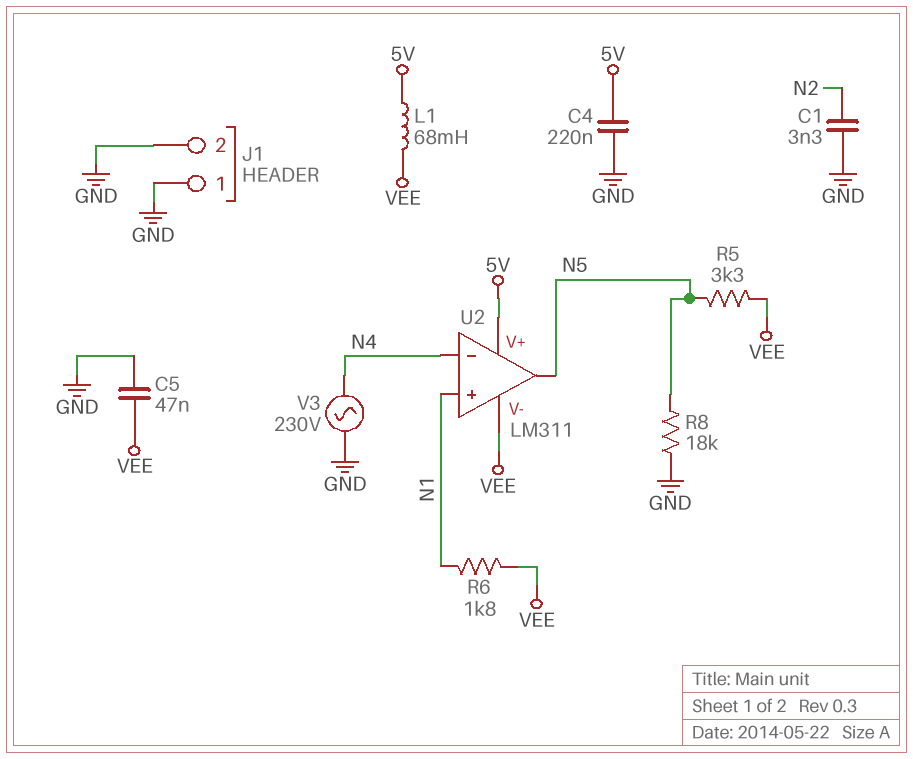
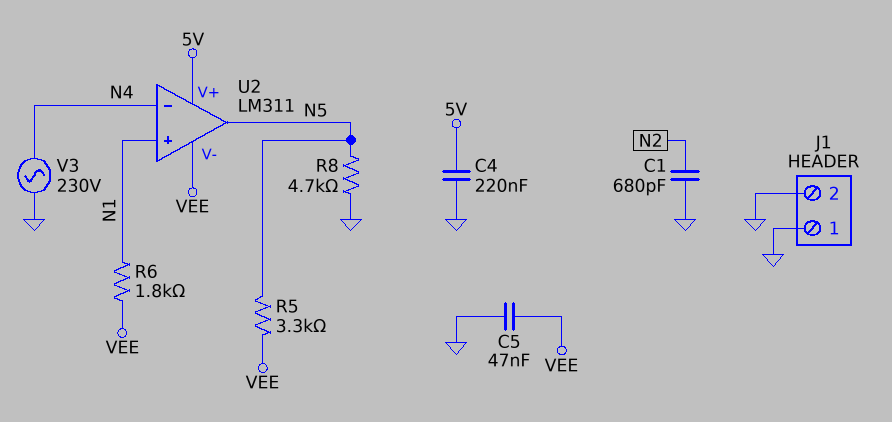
C1: 3.3nF (GND, N2) -> 680pF (GND, N2)
L1: 68mH (5V, VEE) -> none
R8: 18k (GND, N5) -> 4.7k (GND, N5)

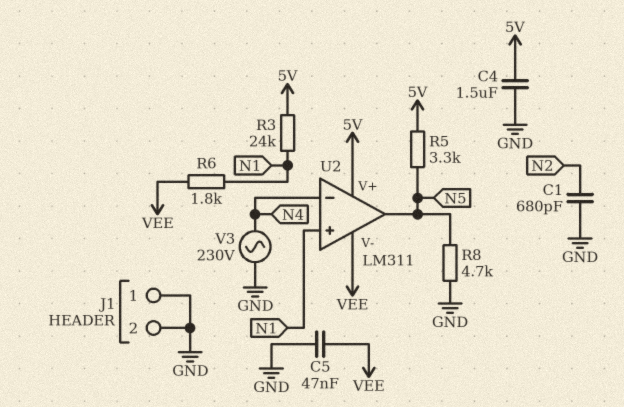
C4: 220nF (5V, GND) -> 1.5uF (5V, GND)
R3: none -> 24k (5V, N1)
R5: 3.3k (N5, VEE) -> 3.3k (5V, N5)

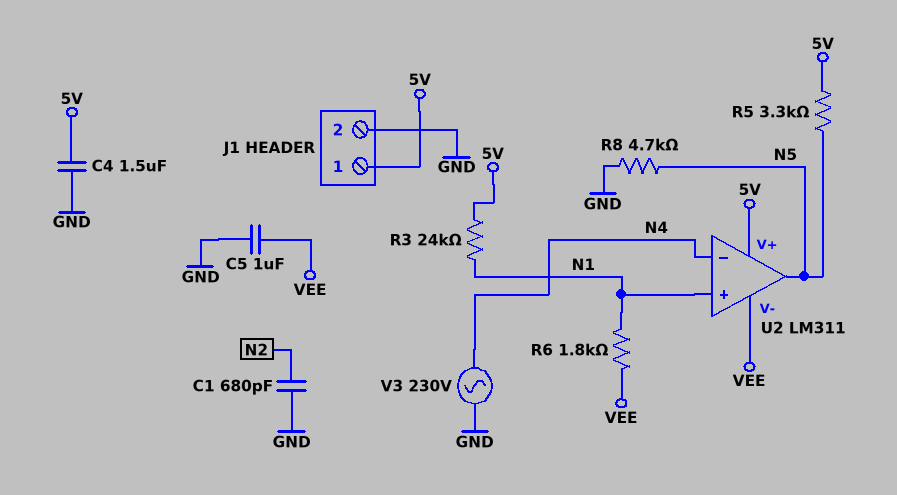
C5: 47nF (GND, VEE) -> 1uF (GND, VEE)
J1 pin 1: GND -> 5V

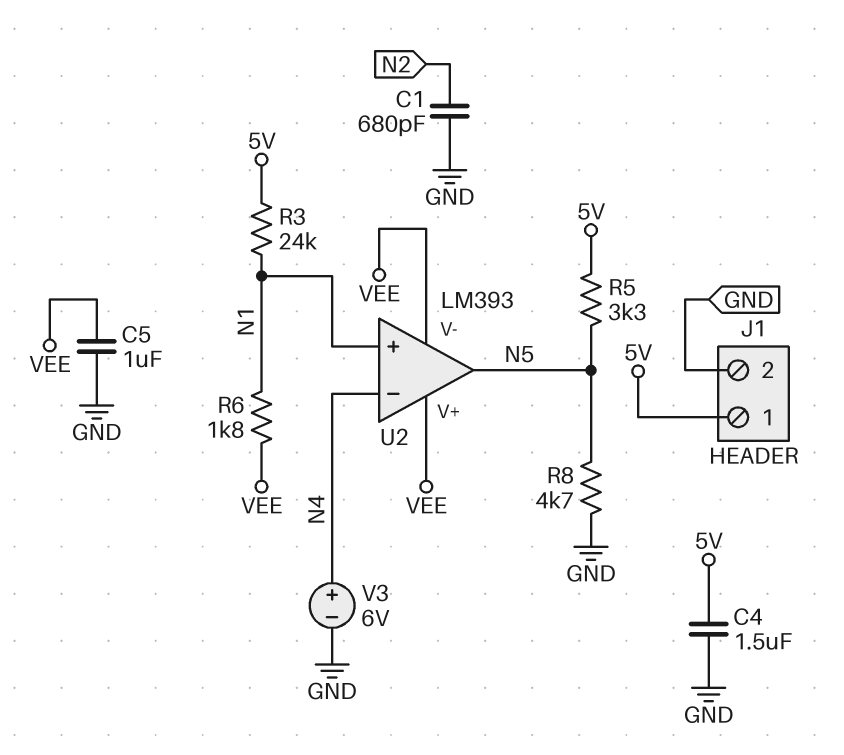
U2: LM311 -> LM393
U2 pin V+: 5V -> VEE
V3: AC 230V (GND, N4) -> 6V (plus N4, minus GND)

